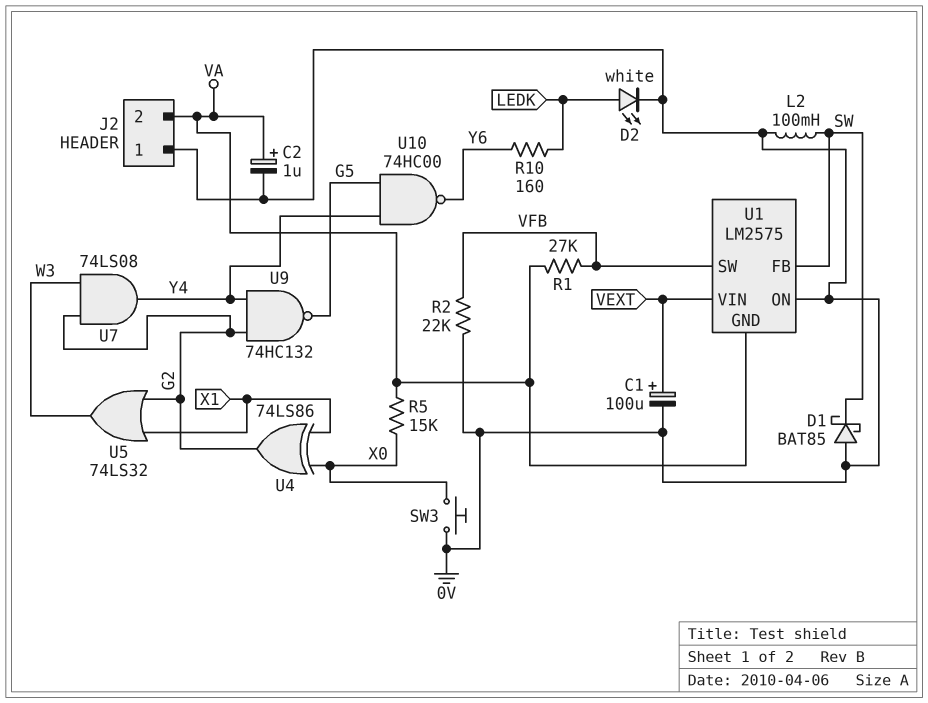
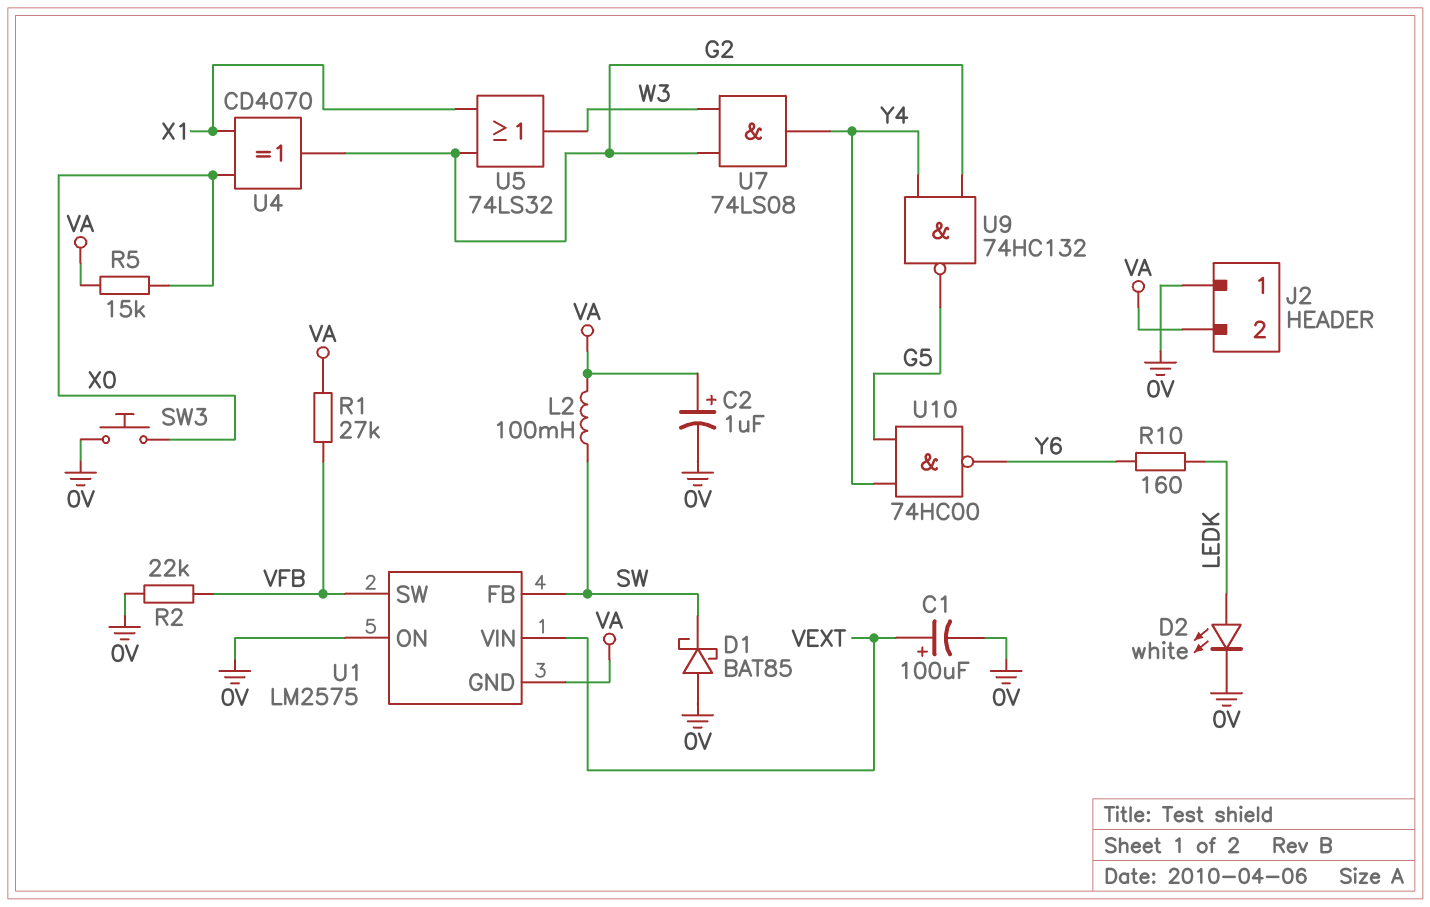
L2: 100mH (0V, SW) -> 100mH (SW, VA)
U4: XOR 74LS86 (in X0, in X1, out G2) -> XOR CD4070 (in X0, in X1, out G2)

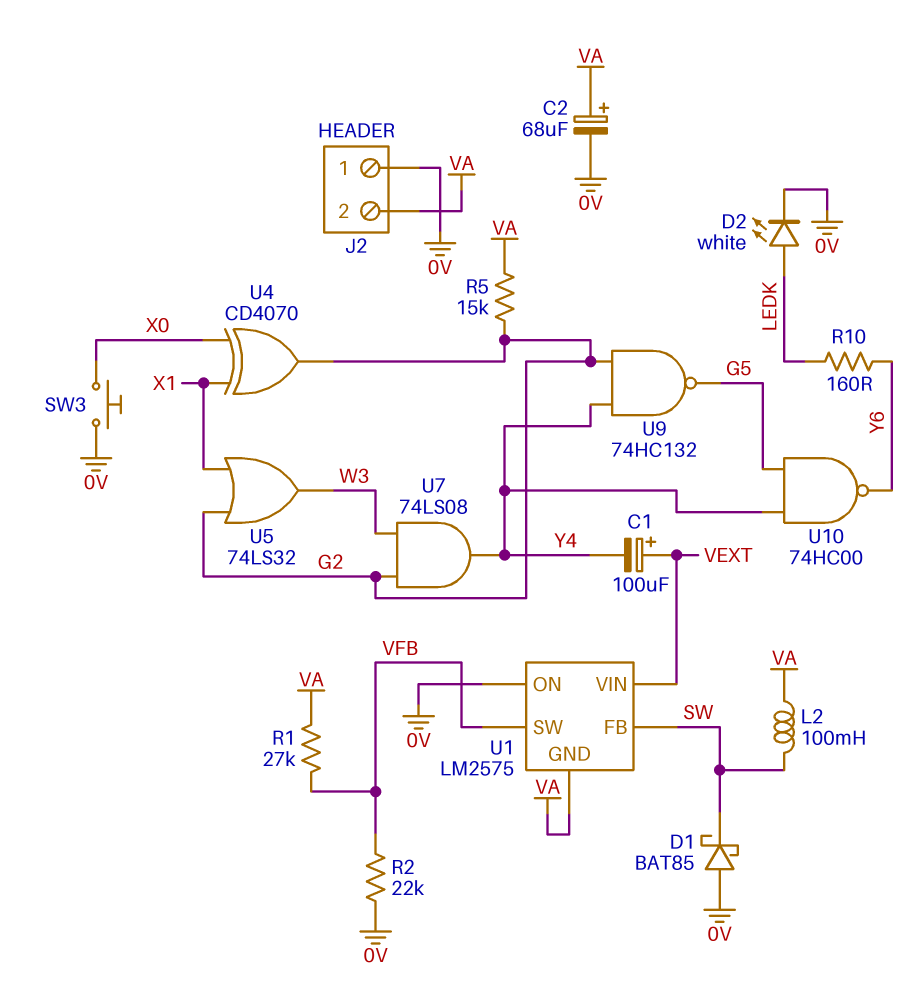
C1: 100uF (plus VEXT, minus 0V) -> 100uF (plus VEXT, minus Y4)
C2: 1uF (plus VA, minus 0V) -> 68uF (plus VA, minus 0V)
R5: 15k (VA, X0) -> 15k (G2, VA)

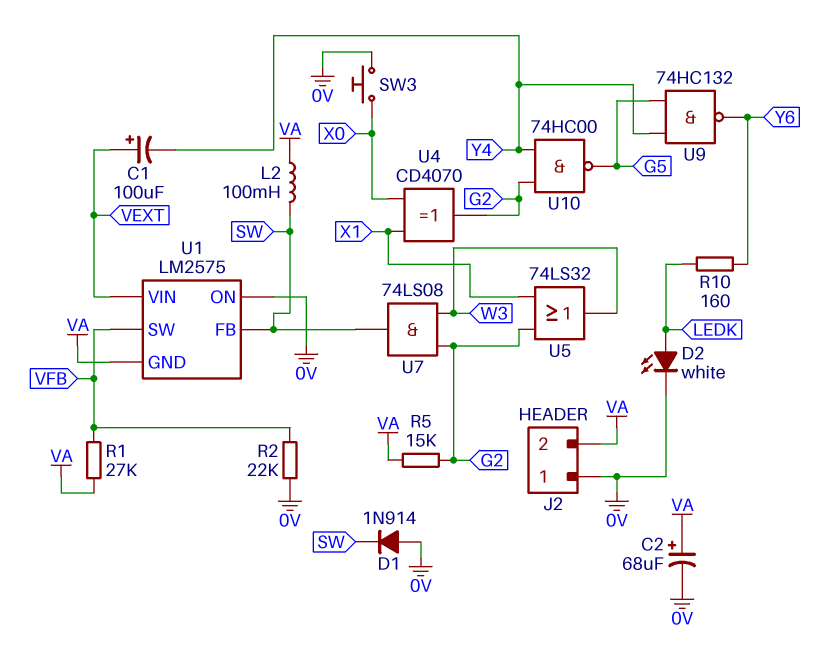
D1: schottky BAT85 (A 0V, K SW) -> diode 1N914 (A 0V, K SW)
U7: AND 74LS08 (in G2, in W3, out Y4) -> AND 74LS08 (in G2, in W3, out SW)
U9: NAND 74HC132 (in G2, in Y4, out G5) -> NAND 74HC132 (in G5, in Y4, out Y6)
U10: NAND 74HC00 (in G5, in Y4, out Y6) -> NAND 74HC00 (in G2, in Y4, out G5)

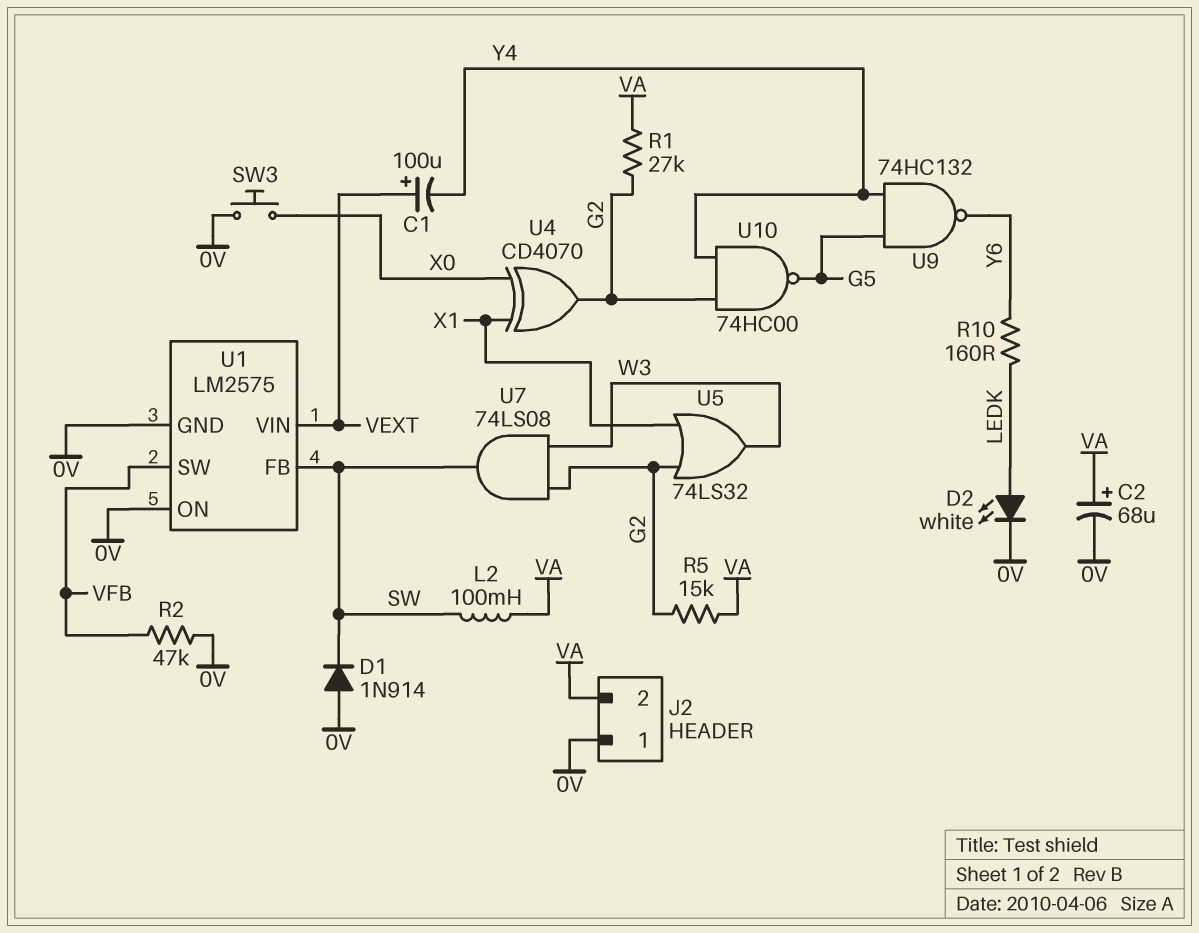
R1: 27k (VA, VFB) -> 27k (G2, VA)
R2: 22k (0V, VFB) -> 47k (0V, VFB)
U1 pin GND: VA -> 0V

